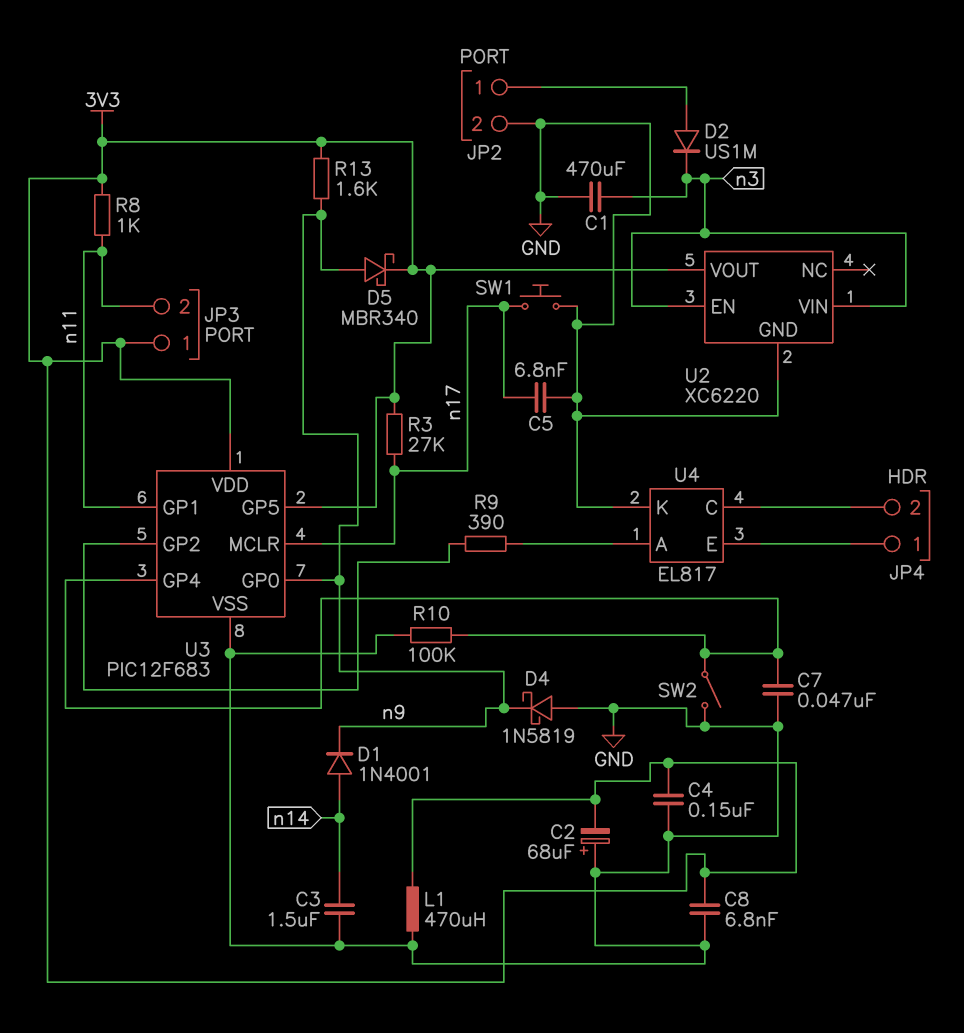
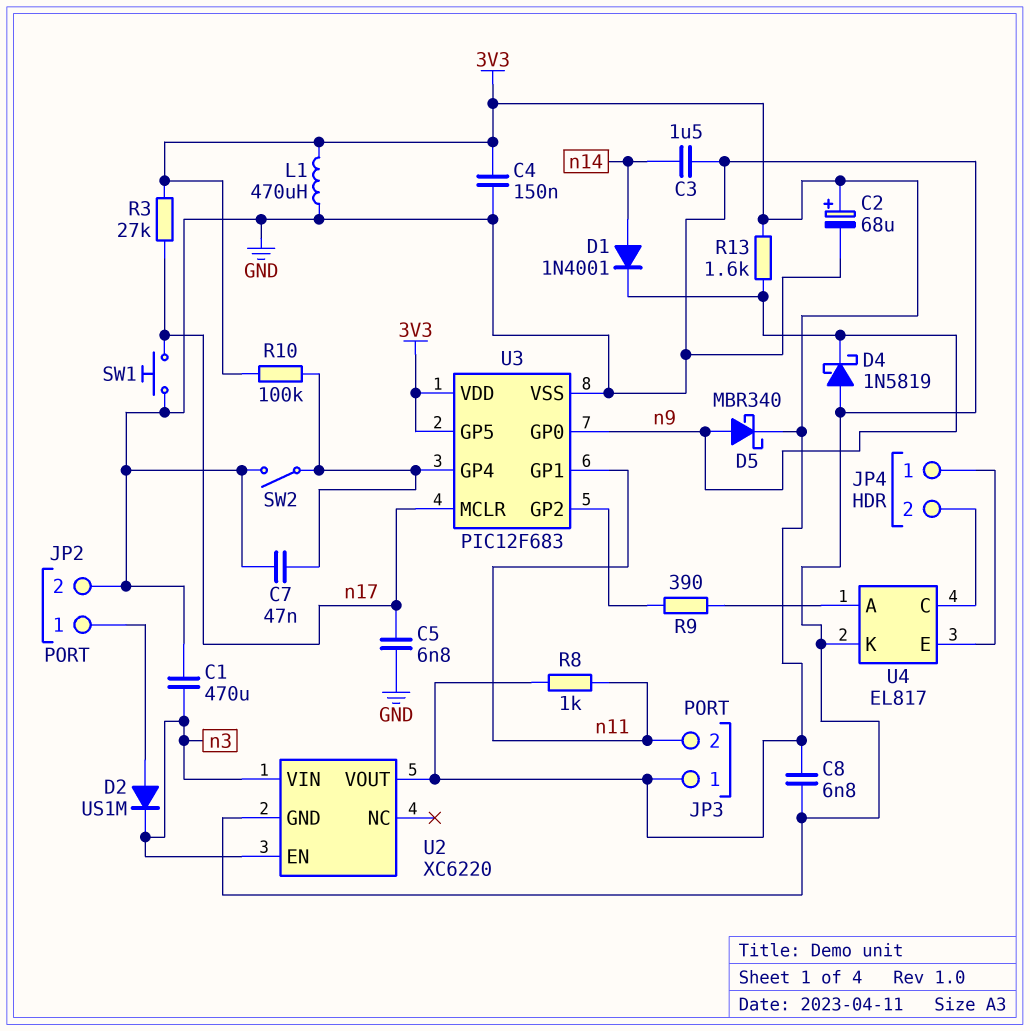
C2: 68uF (plus GND, minus 3V3) -> 68uF (plus 3V3, minus GND)
R10: 100k (GND, U3/GP4) -> 100k (3V3, U3/GP4)

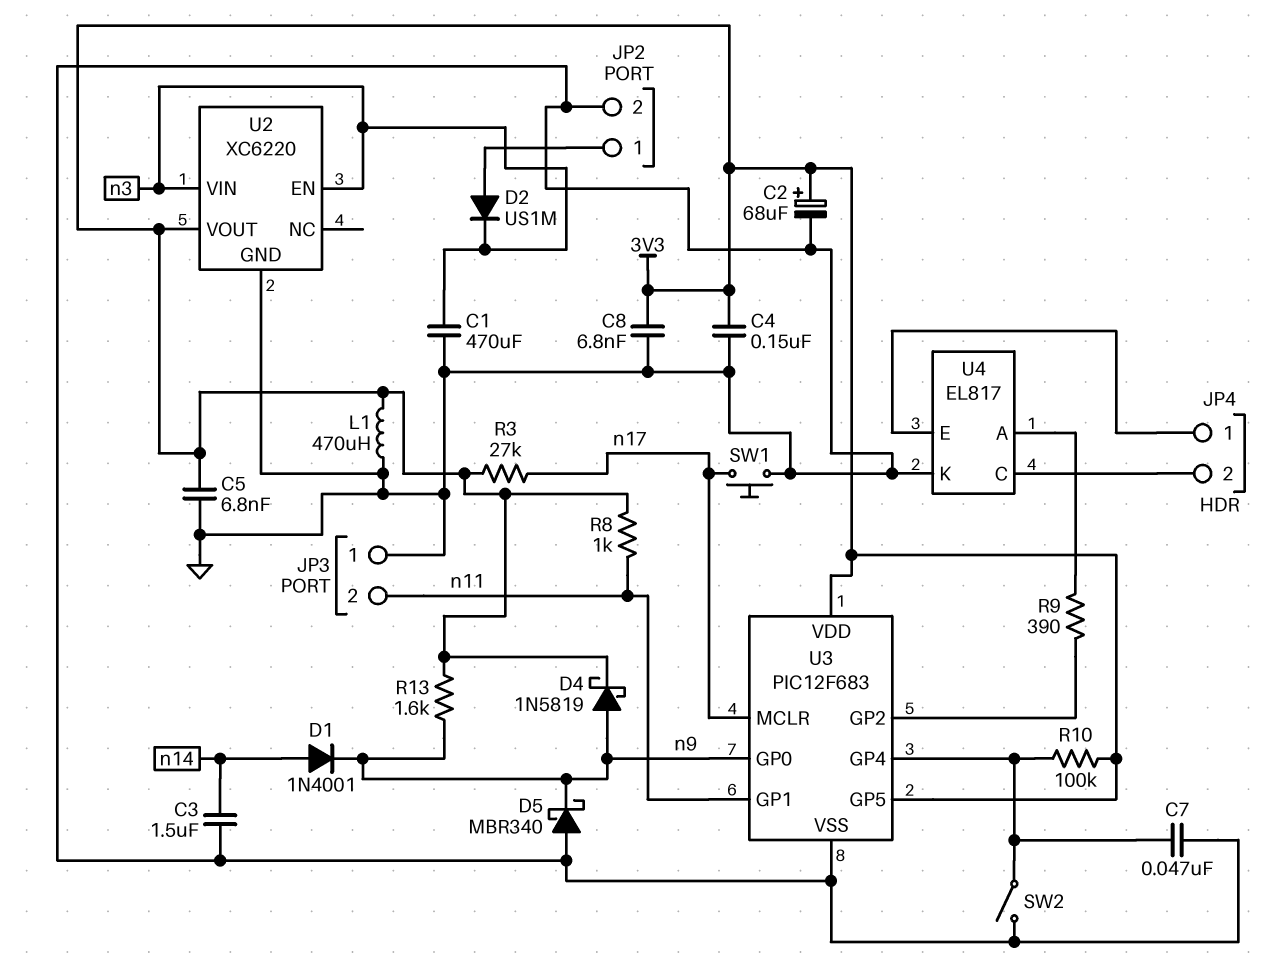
C5: 6.8nF (GND, n17) -> 6.8nF (3V3, GND)
D4: schottky 1N5819 (A GND, K n9) -> schottky 1N5819 (A n9, K 3V3)
D5: schottky MBR340 (A n9, K 3V3) -> schottky MBR340 (A GND, K n9)
JP3 pin 1: 3V3 -> GND

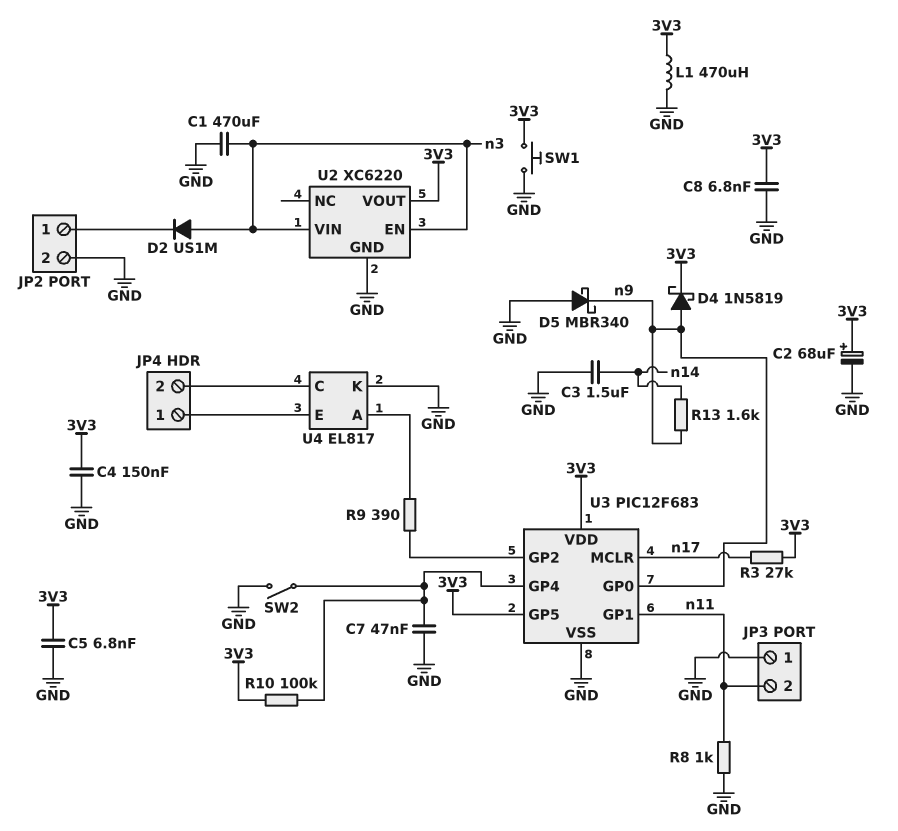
D1: diode 1N4001 (A n14, K n9) -> none
D2: diode US1M (A JP2/1, K n3) -> diode US1M (A n3, K JP2/1)
R8: 1k (3V3, n11) -> 1k (GND, n11)
R13: 1.6k (3V3, n9) -> 1.6k (n9, n14)
SW1: button (GND, n17) -> button (3V3, GND)

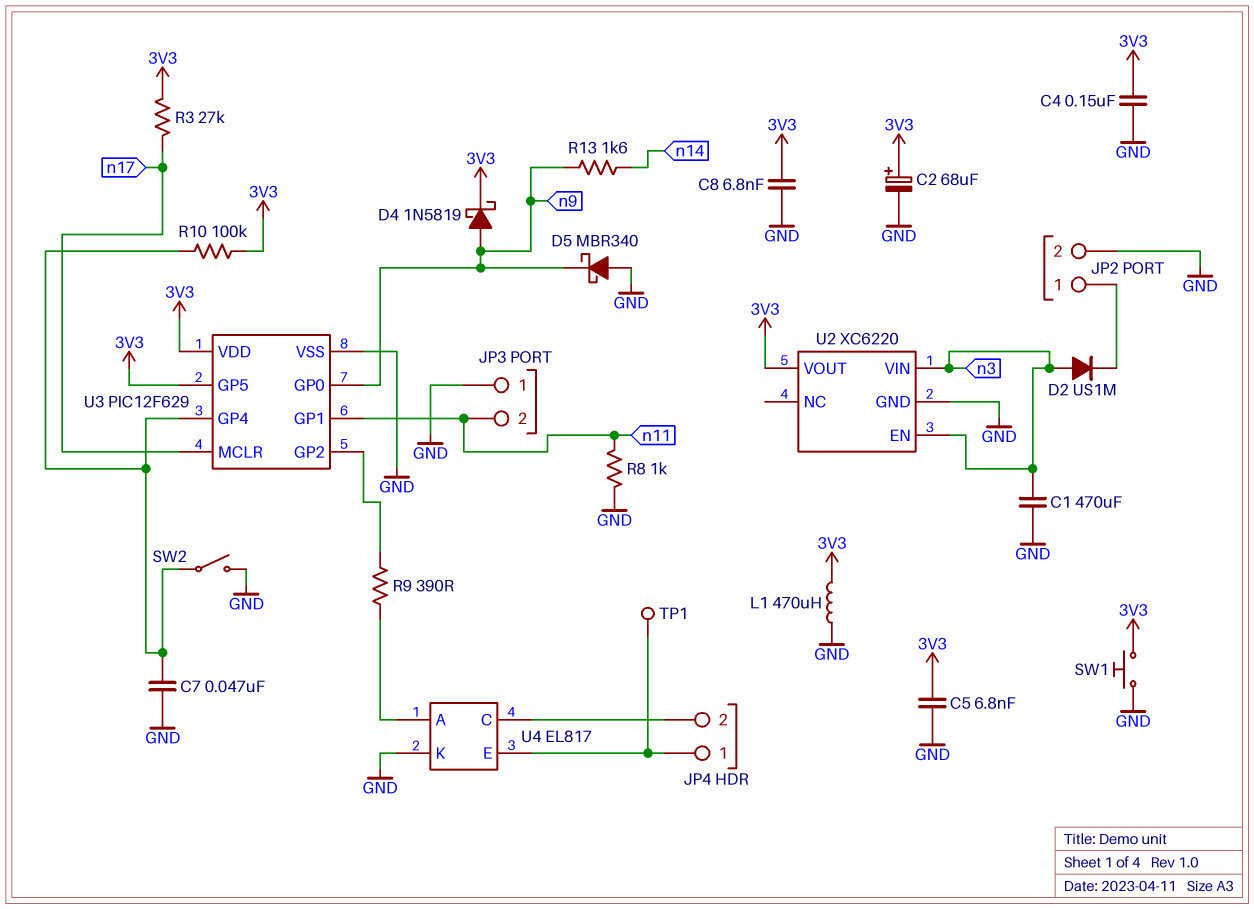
C3: 1.5uF (GND, n14) -> none
TP1: none -> test point (JP4/1)
U3: PIC12F683 -> PIC12F629

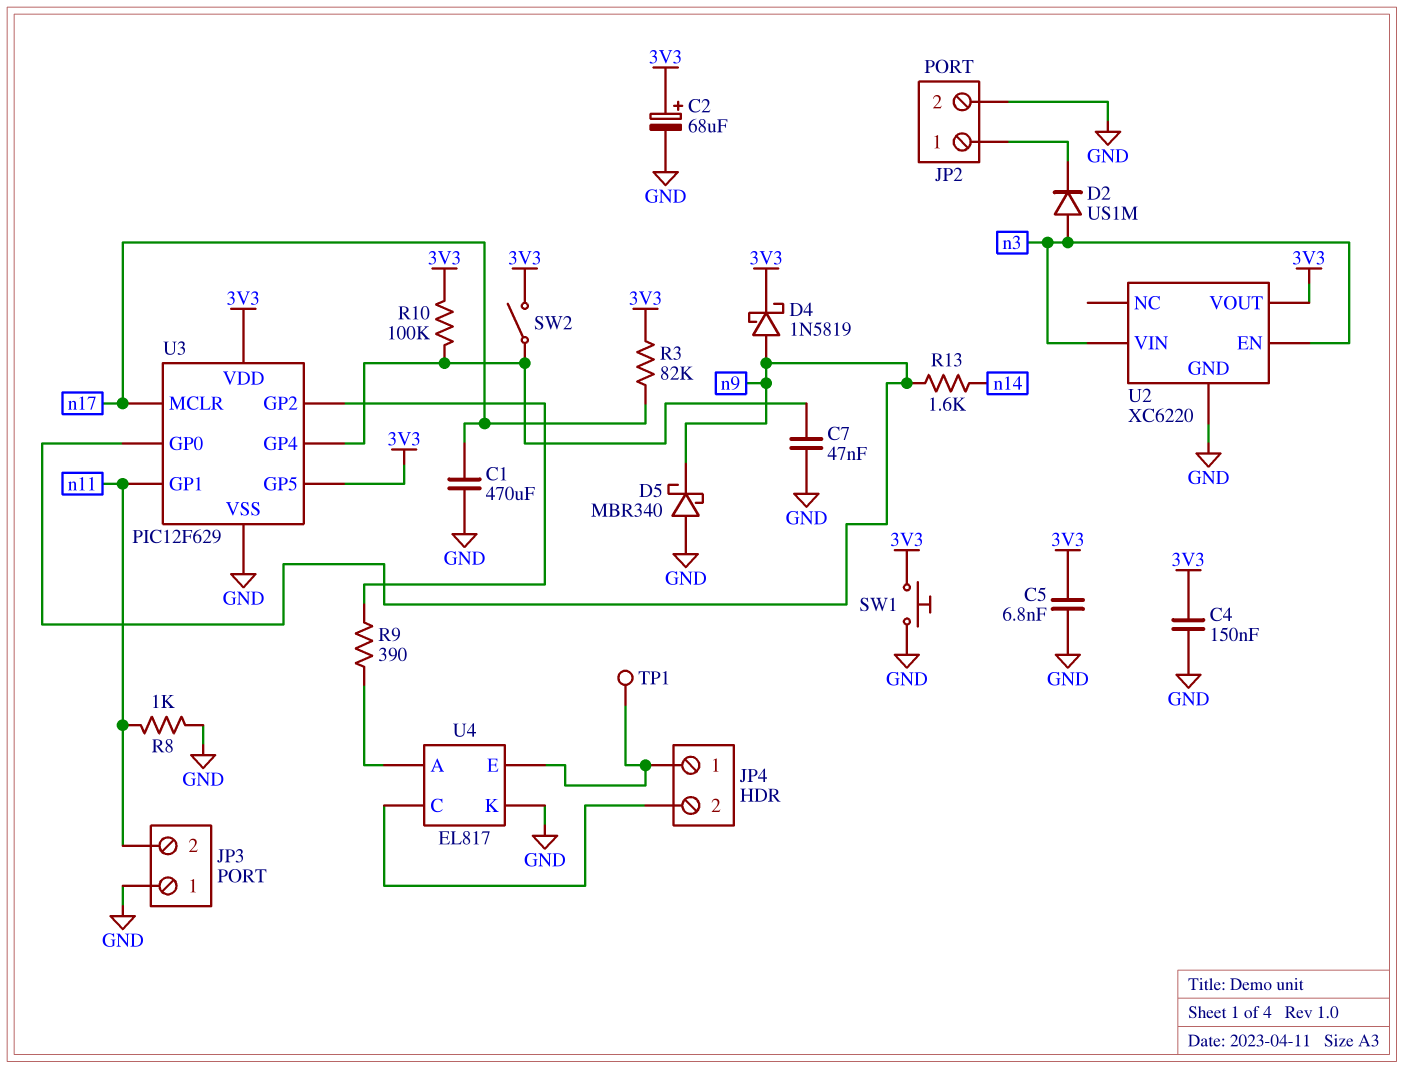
C1: 470uF (GND, n3) -> 470uF (GND, n17)
C8: 6.8nF (3V3, GND) -> none
L1: 470uH (3V3, GND) -> none
R3: 27k (3V3, n17) -> 82k (3V3, n17)
SW2: switch (GND, U3/GP4) -> switch (3V3, U3/GP4)

